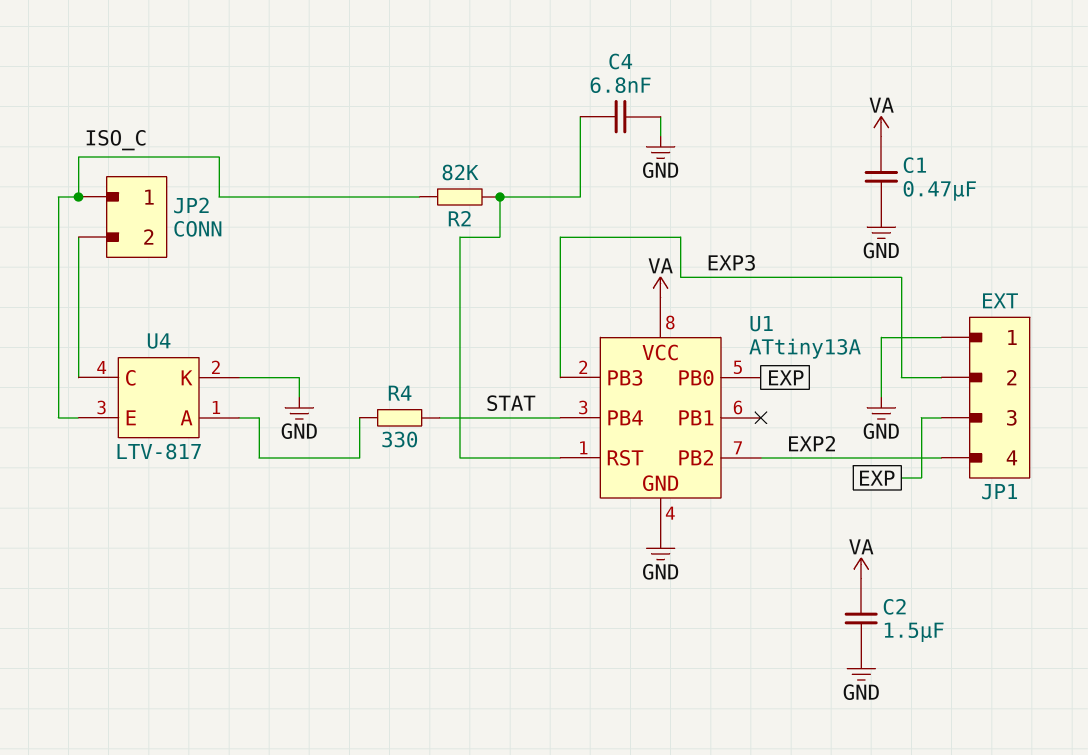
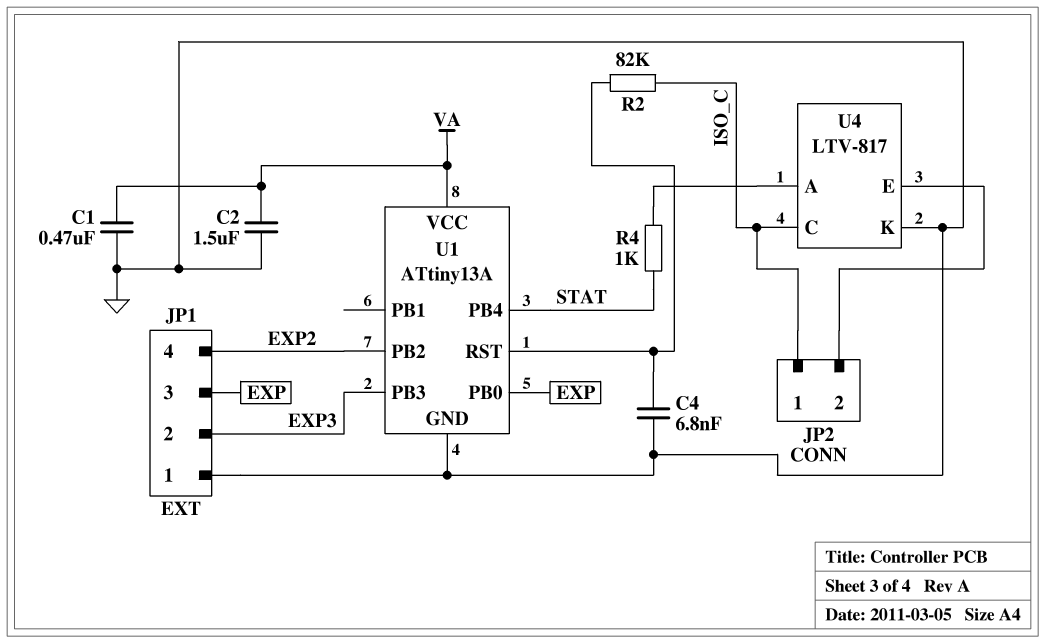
R4: 330 (STAT, U4/A) -> 1k (STAT, U4/A)
U4 pin C: JP2/2 -> ISO_C
U4 pin E: ISO_C -> JP2/2

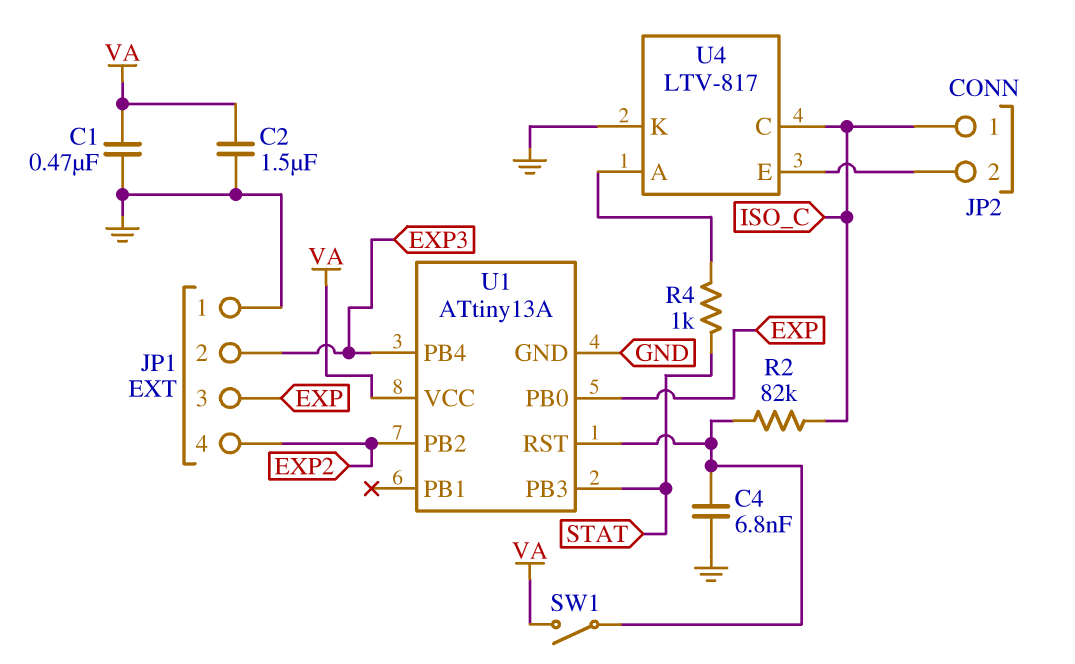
SW1: none -> switch (U1/RST, VA)
U1 pin PB3: EXP3 -> STAT
U1 pin PB4: STAT -> EXP3

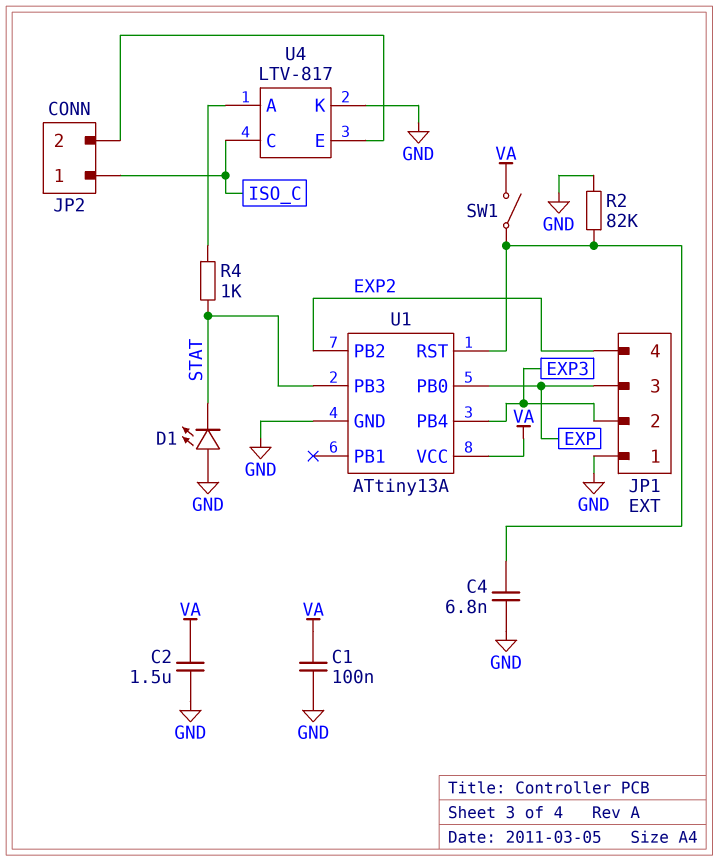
C1: 470nF (GND, VA) -> 100nF (GND, VA)
D1: none -> LED (A GND, K STAT)
R2: 82k (ISO_C, U1/RST) -> 82k (GND, U1/RST)

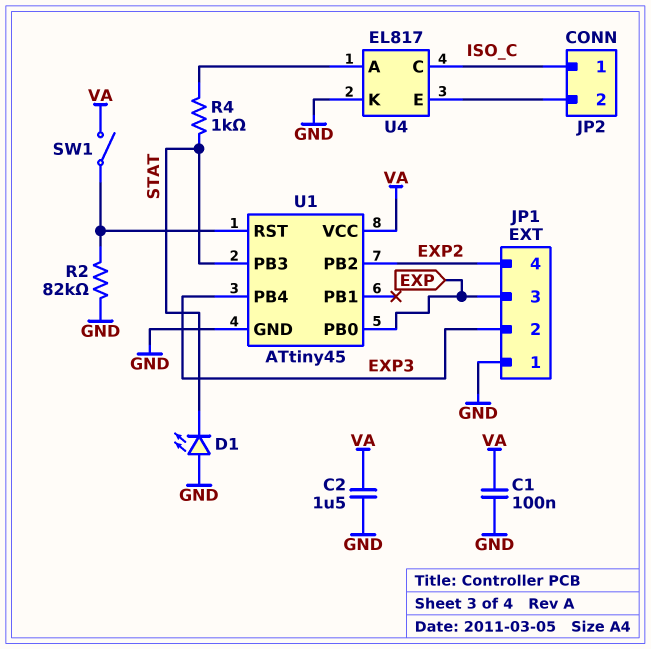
C4: 6.8nF (GND, U1/RST) -> none
U1: ATtiny13A -> ATtiny45
U4: LTV-817 -> EL817

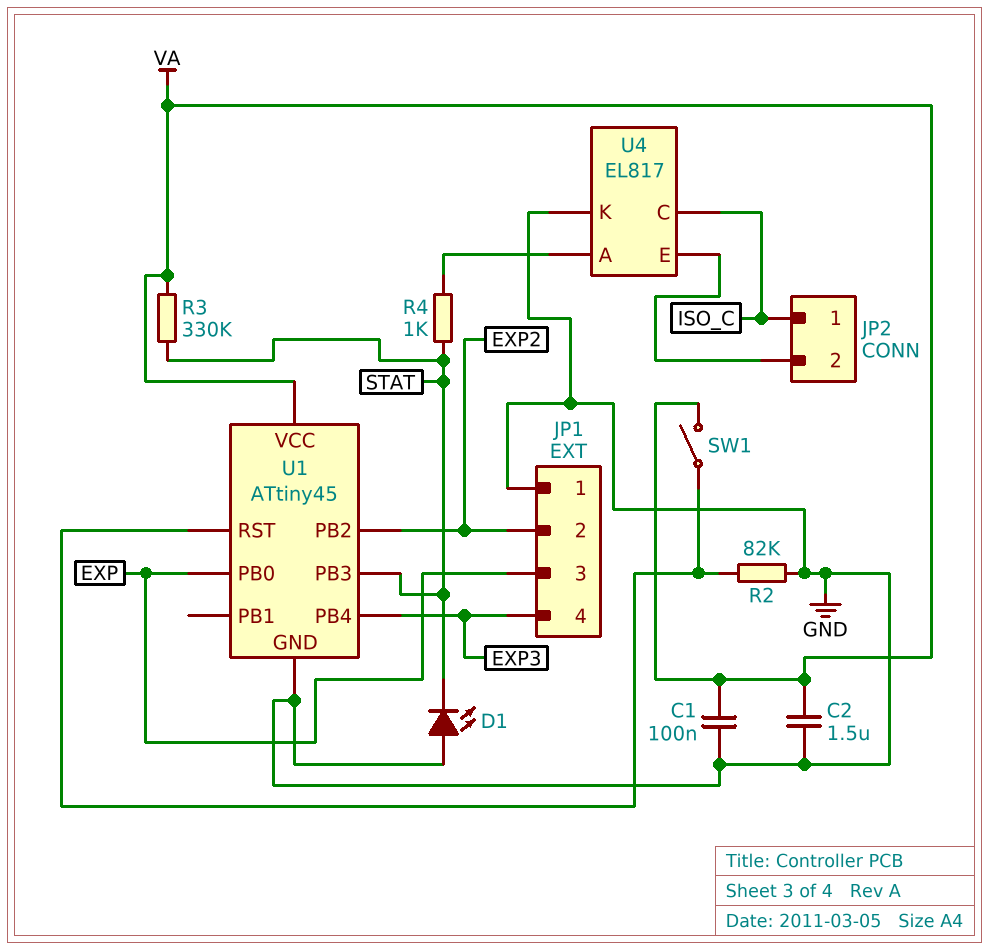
JP1 pin 2: EXP3 -> EXP2
JP1 pin 4: EXP2 -> EXP3
R3: none -> 330k (STAT, VA)

